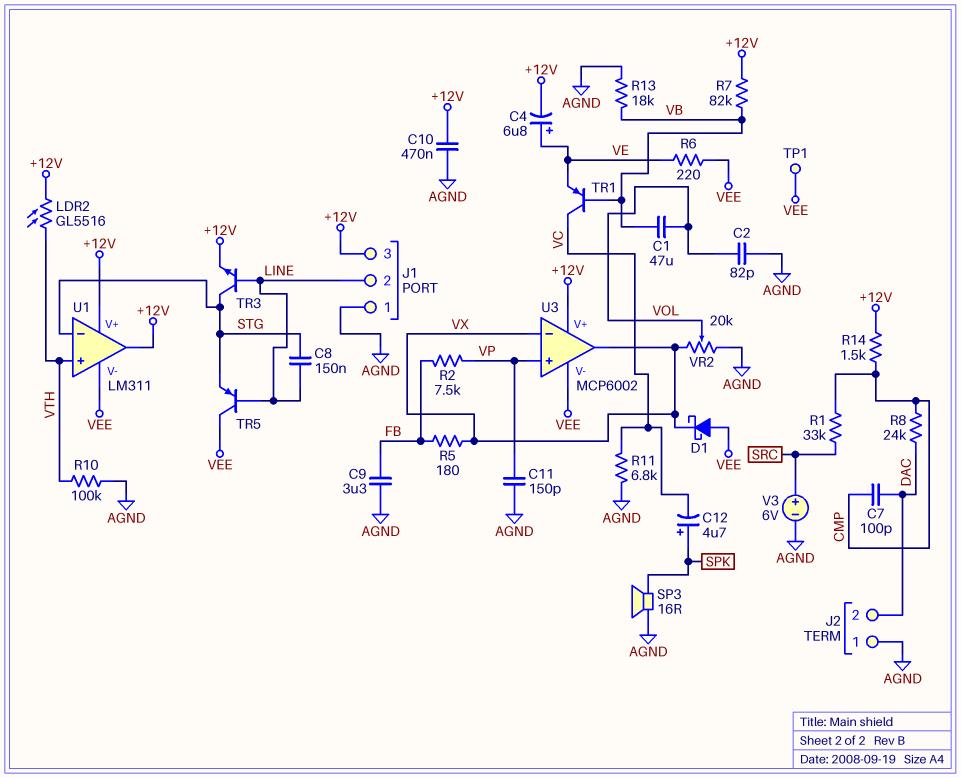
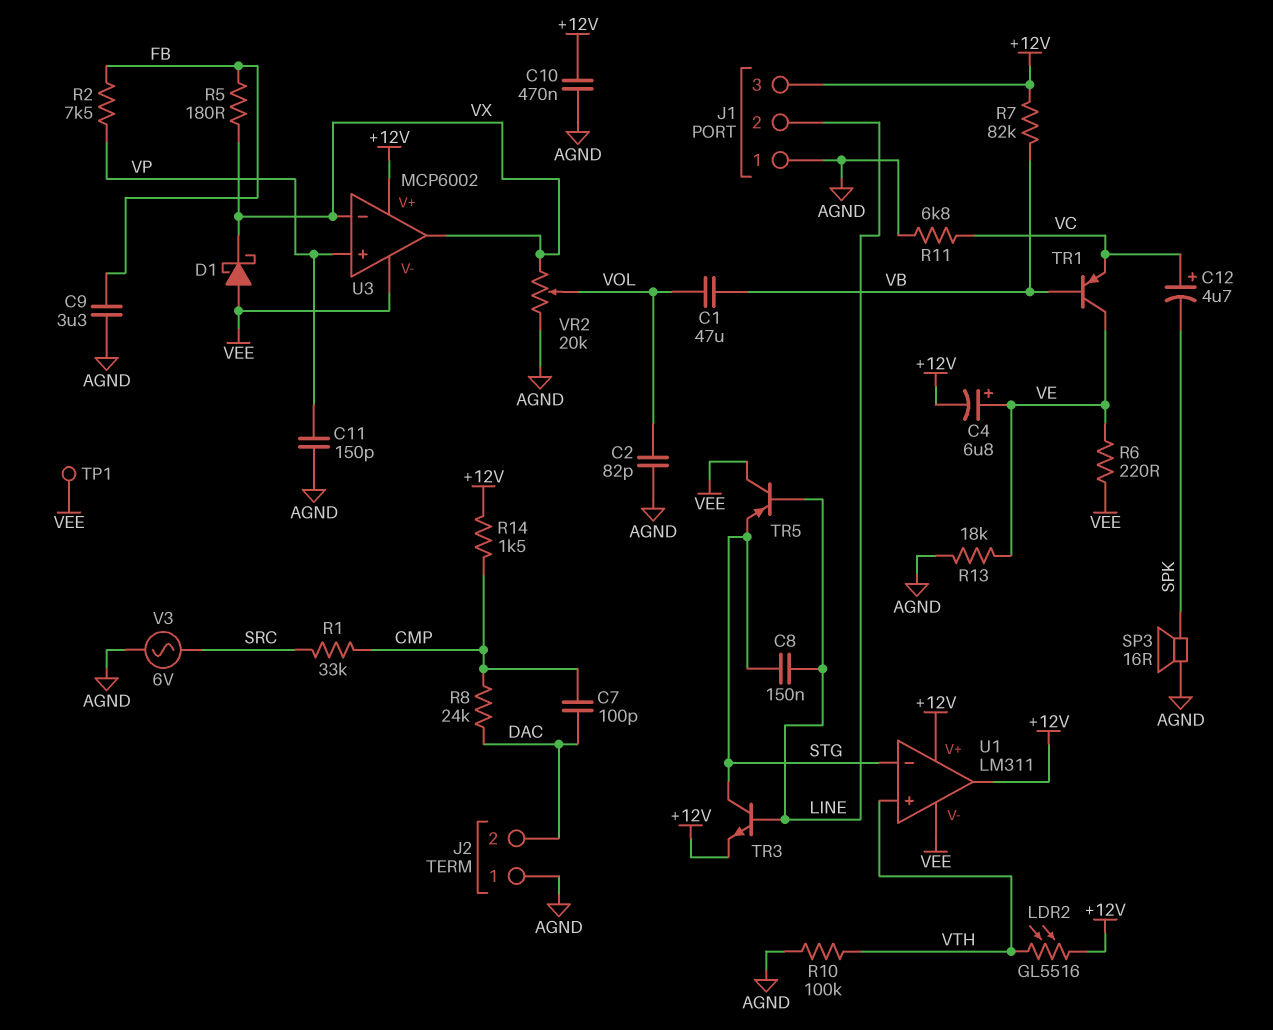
C12: 4.7uF (plus SPK, minus VC) -> 4.7uF (plus VC, minus SPK)
R13: 18k (AGND, VB) -> 18k (AGND, VE)
TR1: PNP (B VB, C VC, E VE) -> PNP (B VB, C VE, E VC)
V3: 6V (plus SRC, minus AGND) -> AC 6V (AGND, SRC)

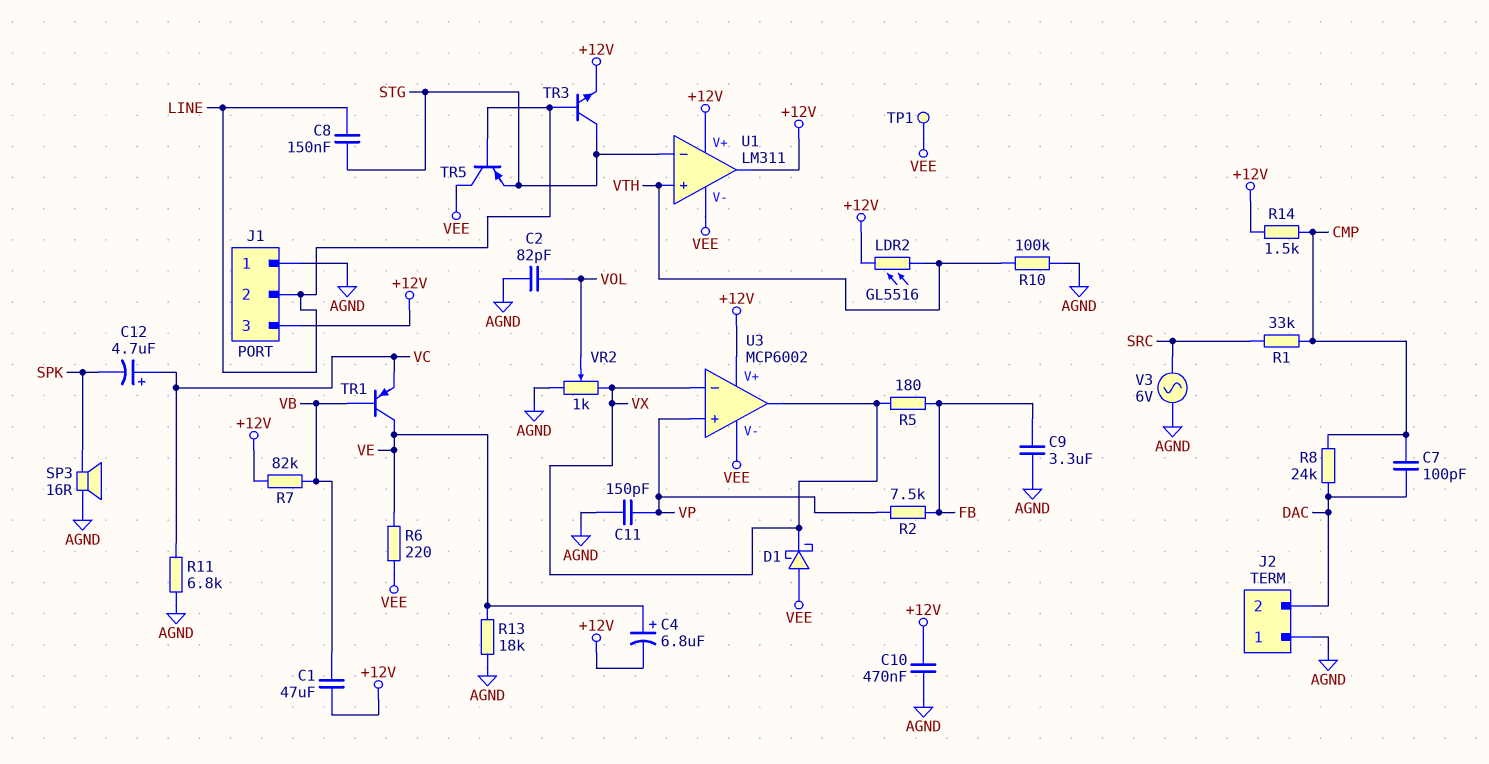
C1: 47uF (VB, VOL) -> 47uF (+12V, VB)
VR2: 20k (AGND, VX, wiper VOL) -> 1k (AGND, VX, wiper VOL)

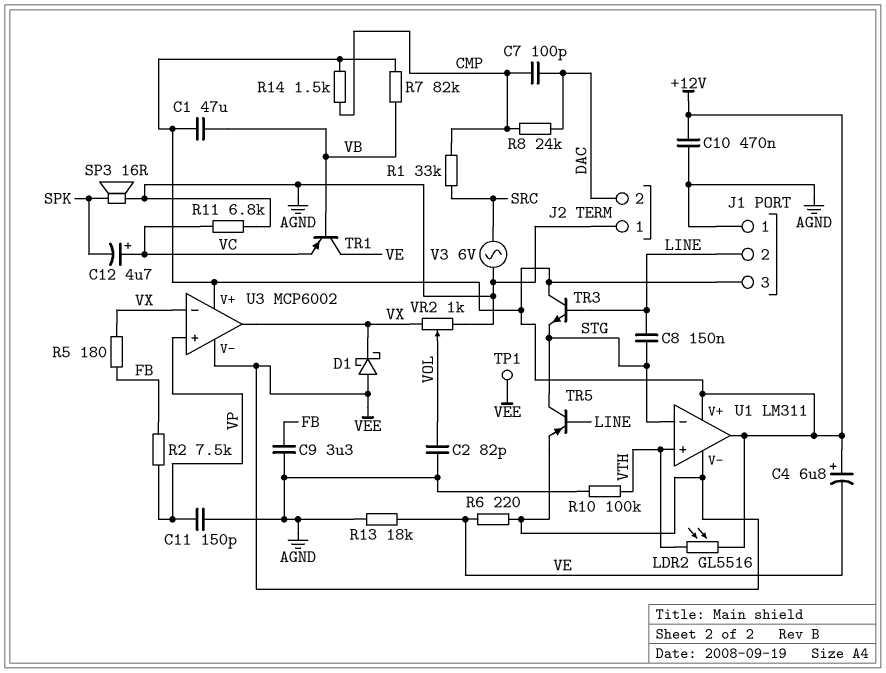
C4: 6.8uF (plus VE, minus +12V) -> 6.8uF (plus +12V, minus VE)
TR3: NPN (B LINE, C STG, E +12V) -> NPN (B LINE, C +12V, E STG)
TR5: PNP (B LINE, C VEE, E STG) -> PNP (B LINE, C STG, E VEE)

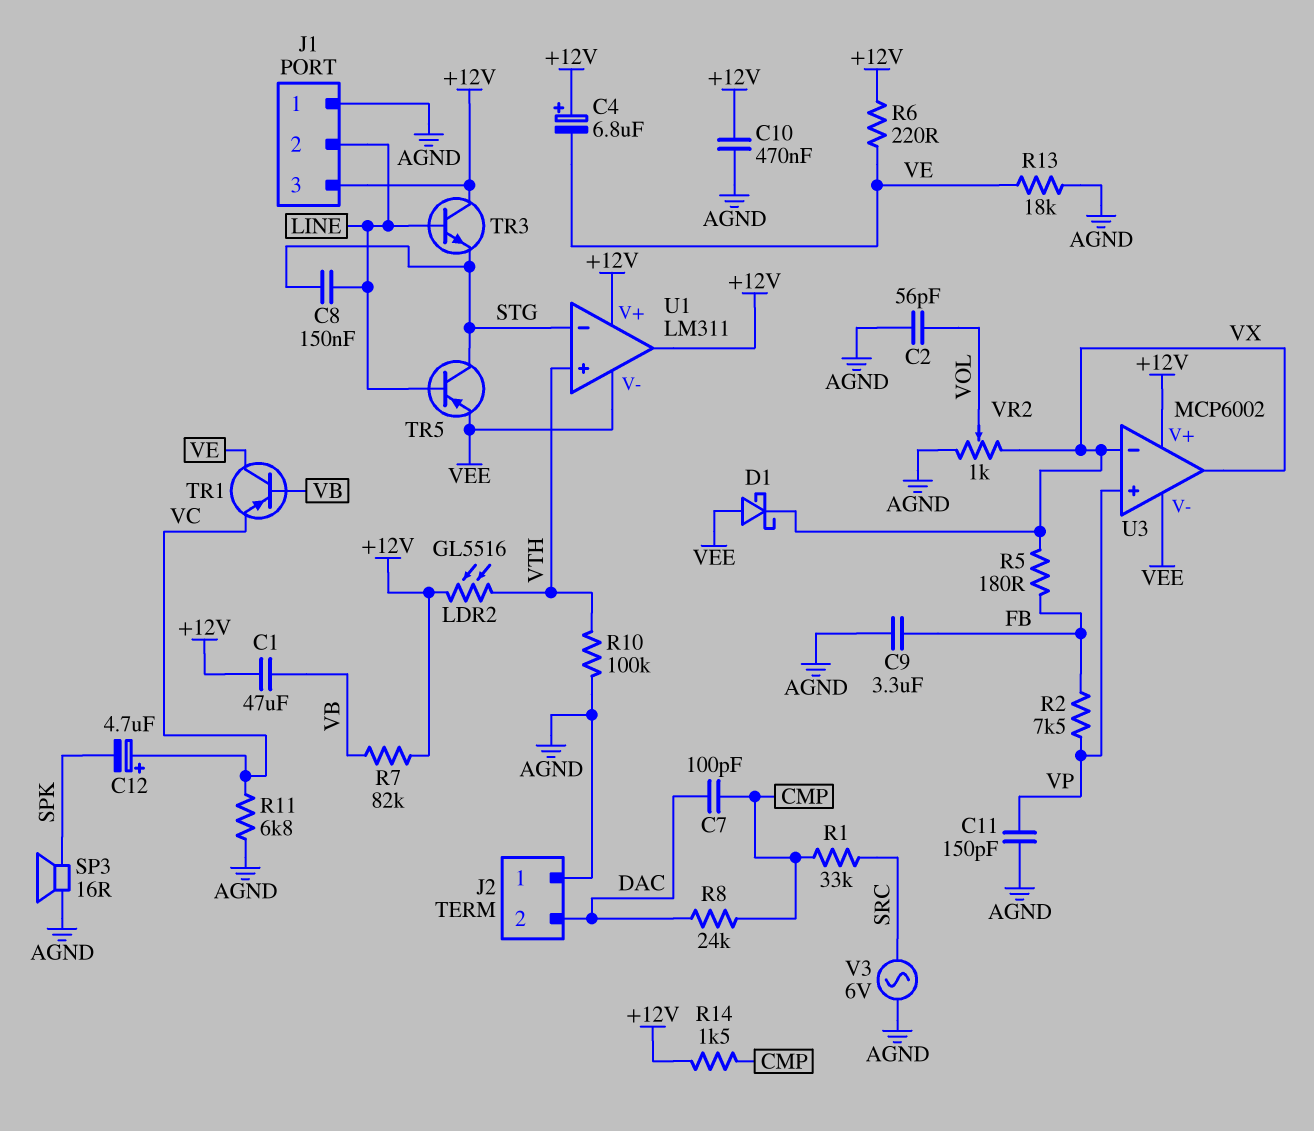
C2: 82pF (AGND, VOL) -> 56pF (AGND, VOL)
R6: 220 (VE, VEE) -> 220 (+12V, VE)
TP1: test point (VEE) -> none

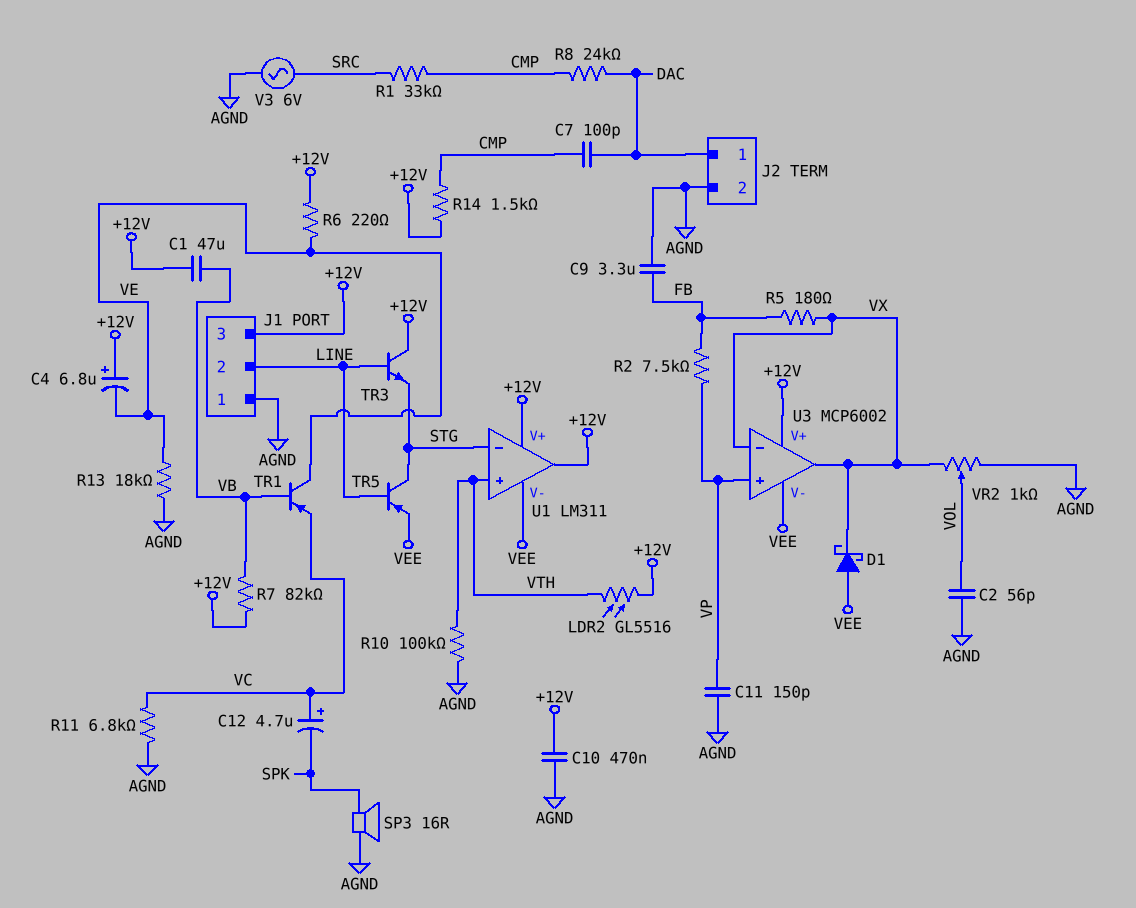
C8: 150nF (LINE, STG) -> none
J2 pin 1: AGND -> DAC
J2 pin 2: DAC -> AGND

